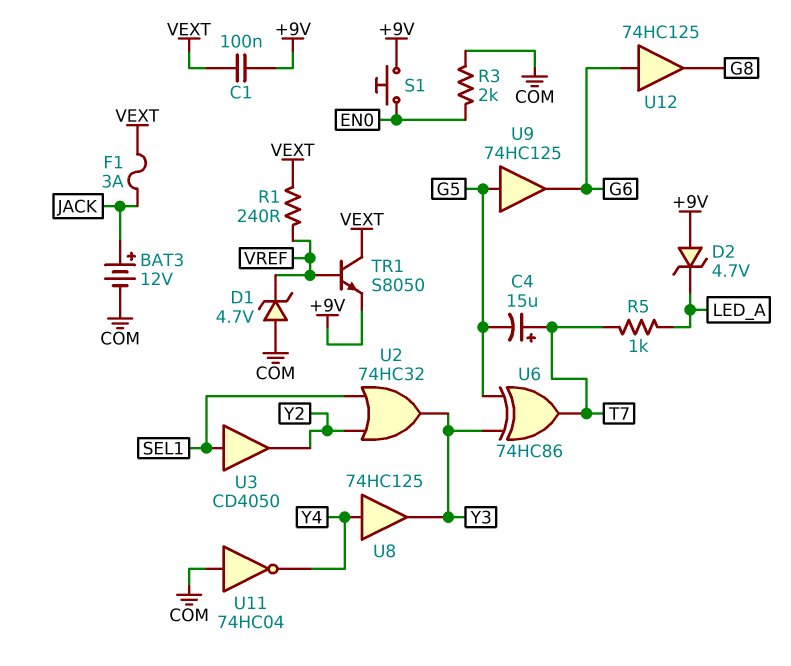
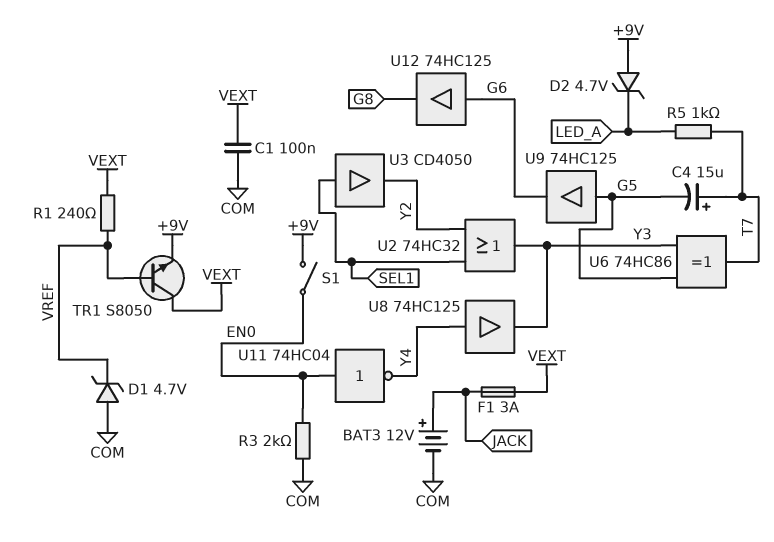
C1: 100nF (+9V, VEXT) -> 100nF (COM, VEXT)
S1: button (+9V, EN0) -> switch (+9V, EN0)
U11: NOT 74HC04 (in COM, out Y4) -> NOT 74HC04 (in EN0, out Y4)

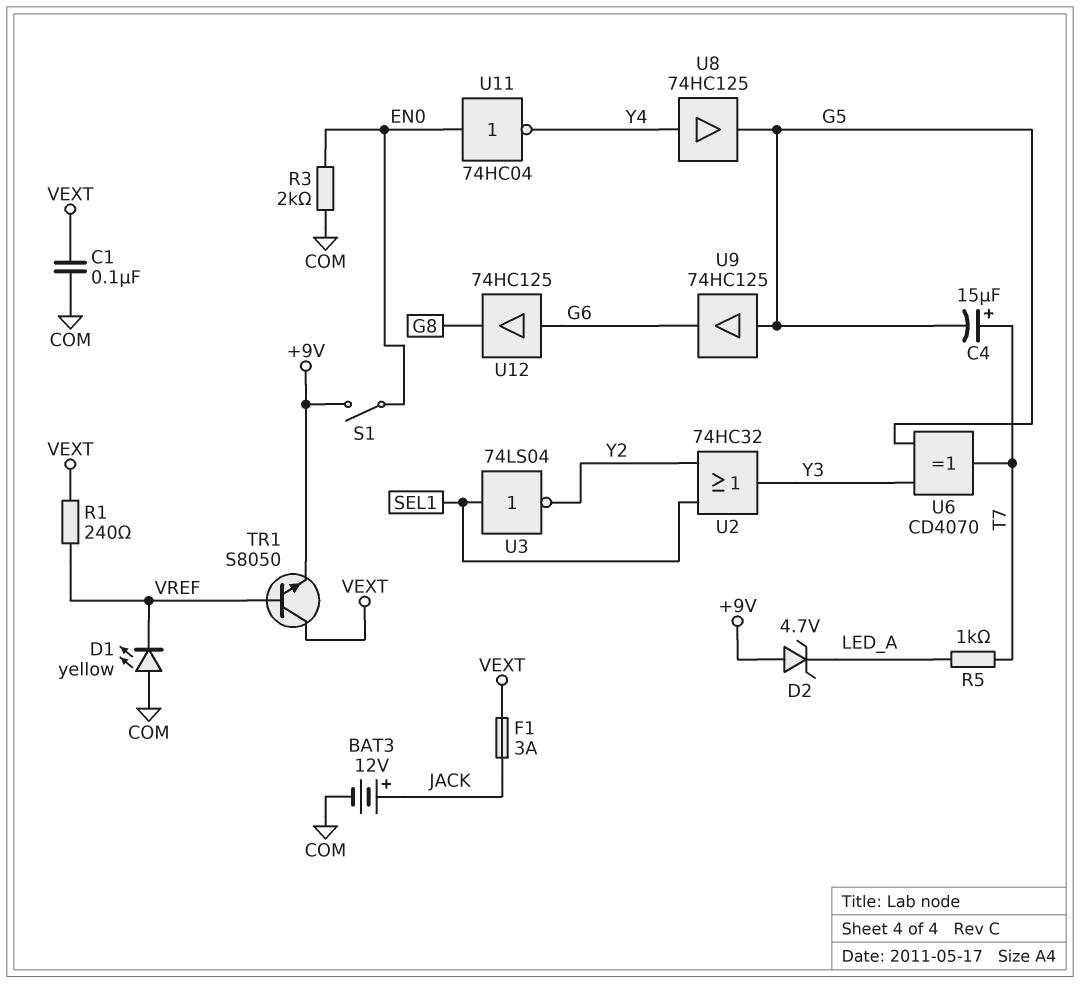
D1: zener 4.7V (A COM, K VREF) -> LED yellow (A COM, K VREF)
U3: buffer CD4050 (in SEL1, out Y2) -> NOT 74LS04 (in SEL1, out Y2)
U6: XOR 74HC86 (in G5, in Y3, out T7) -> XOR CD4070 (in G5, in Y3, out T7)
U8: buffer 74HC125 (in Y4, out Y3) -> buffer 74HC125 (in Y4, out G5)

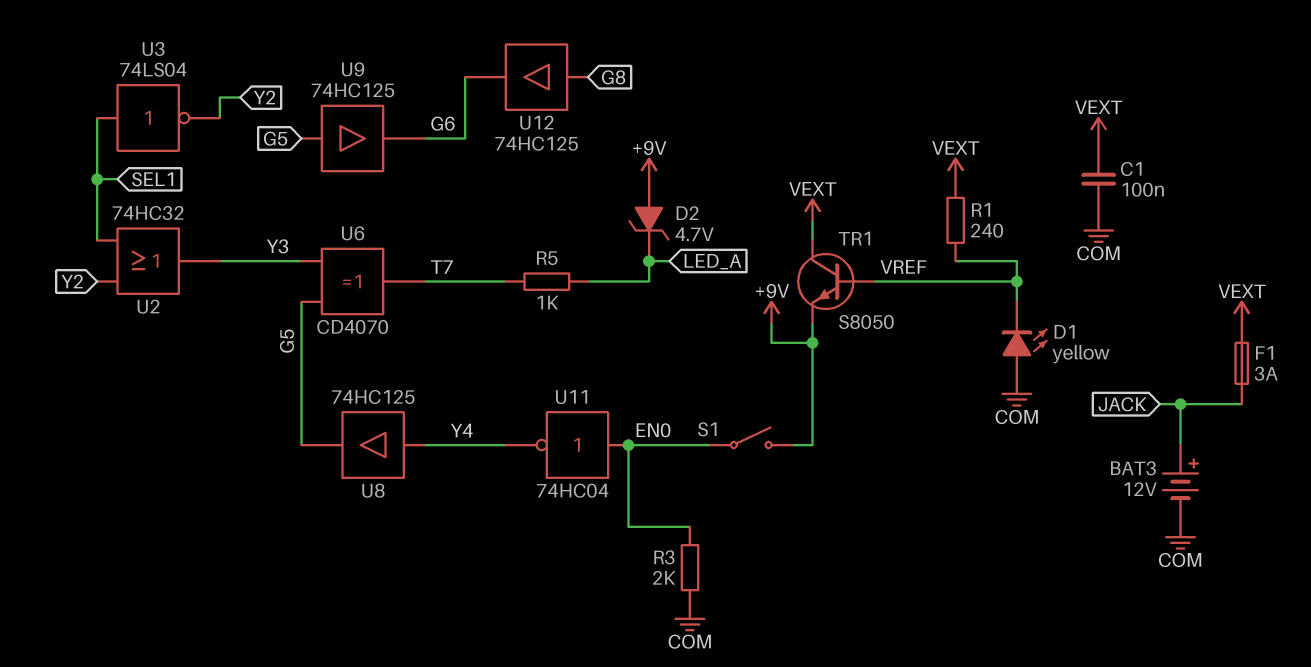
C4: 15uF (plus T7, minus G5) -> none
U12: buffer 74HC125 (in G6, out G8) -> buffer 74HC125 (in G8, out G6)

